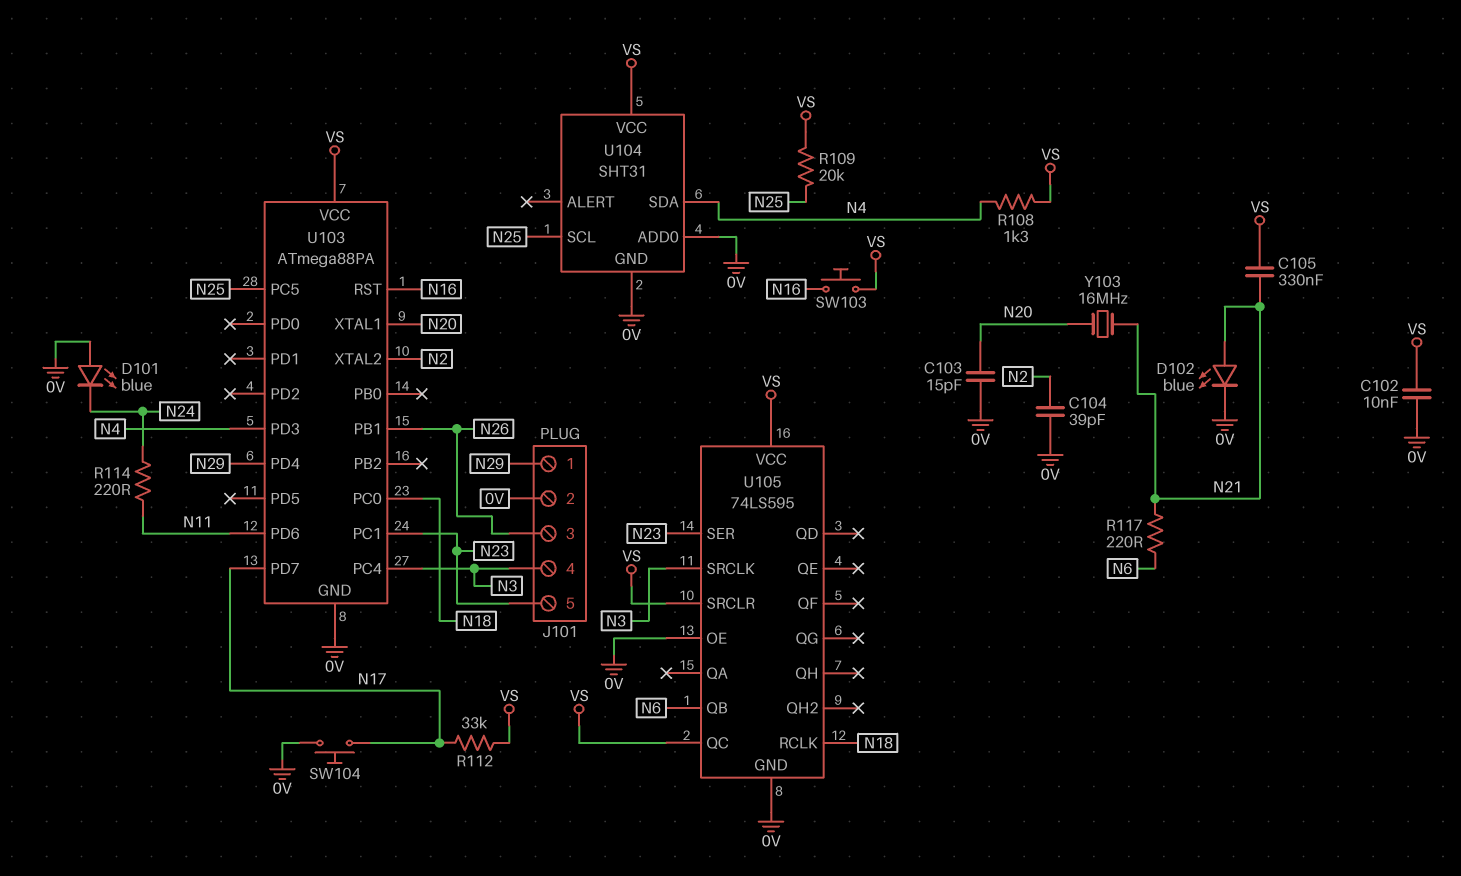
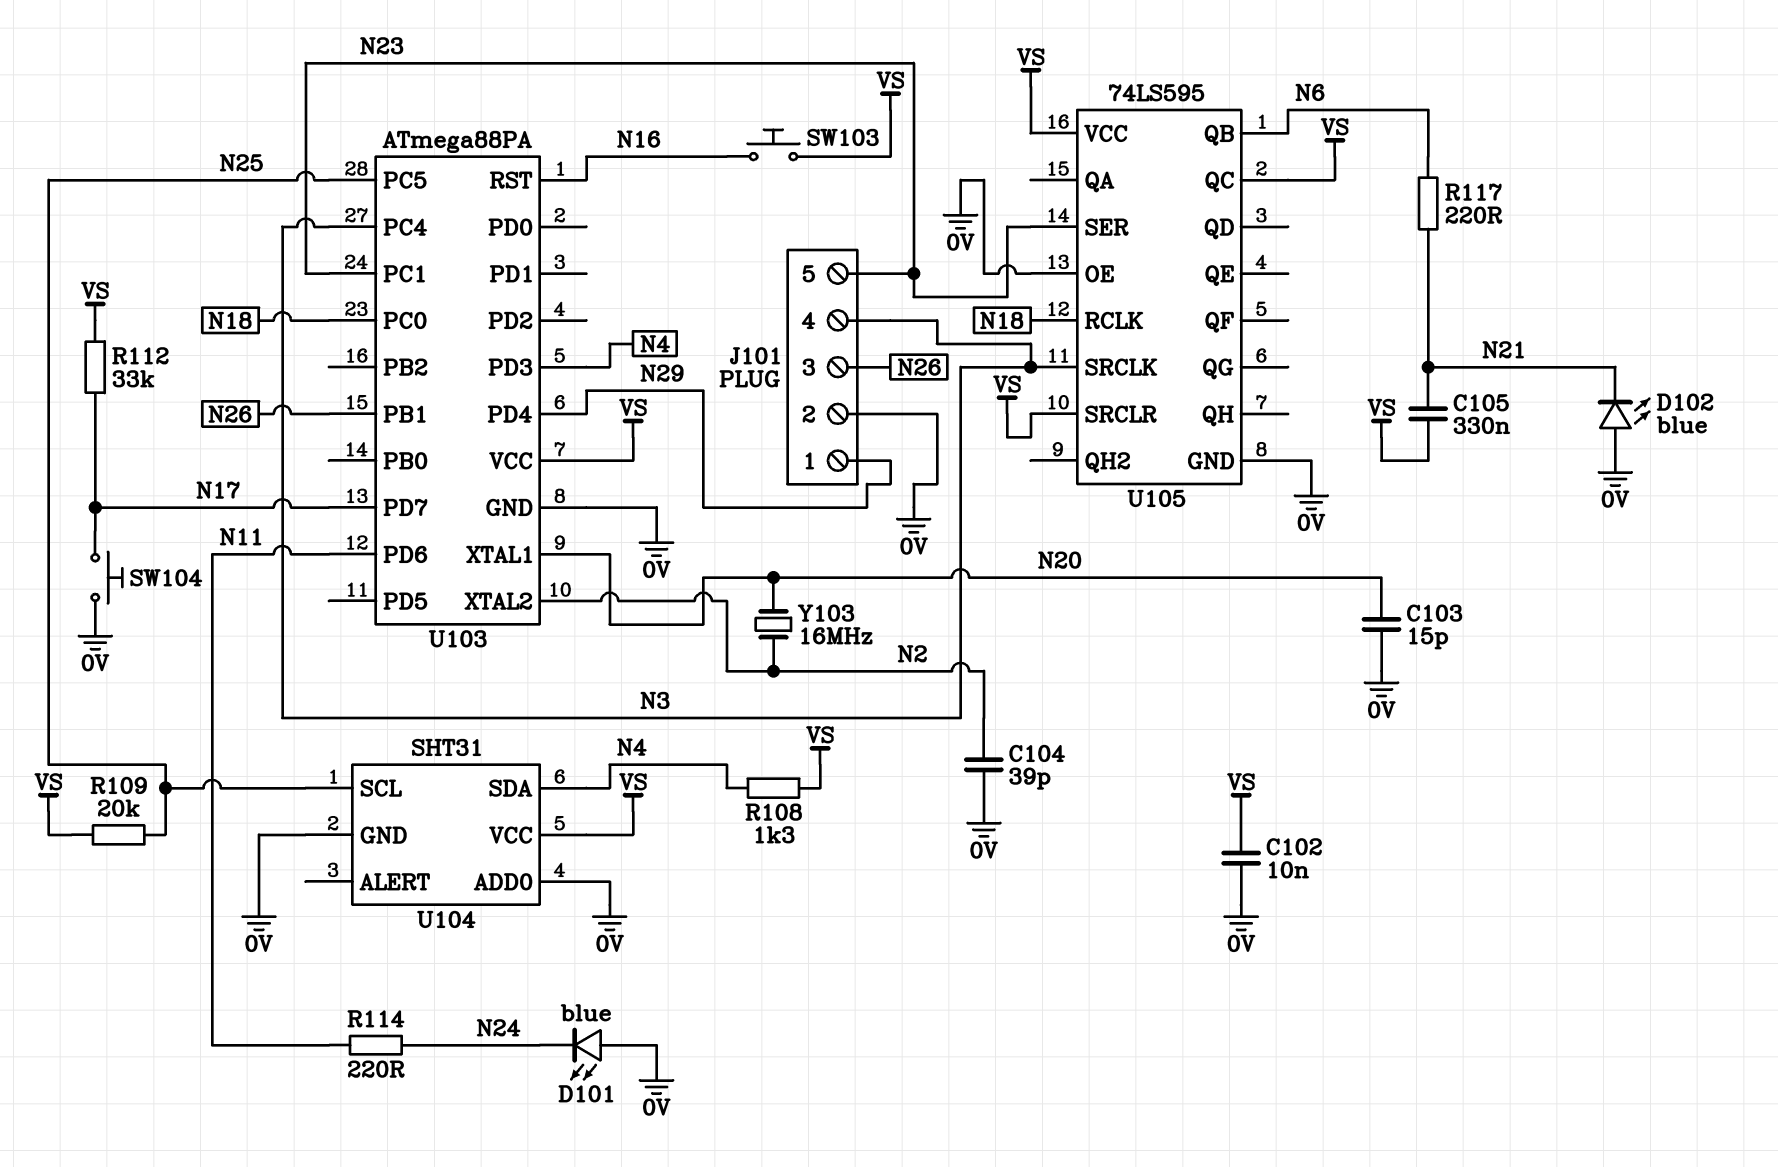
D102: LED blue (A N21, K 0V) -> LED blue (A 0V, K N21)
Y103: 16MHz (N20, N21) -> 16MHz (N2, N20)

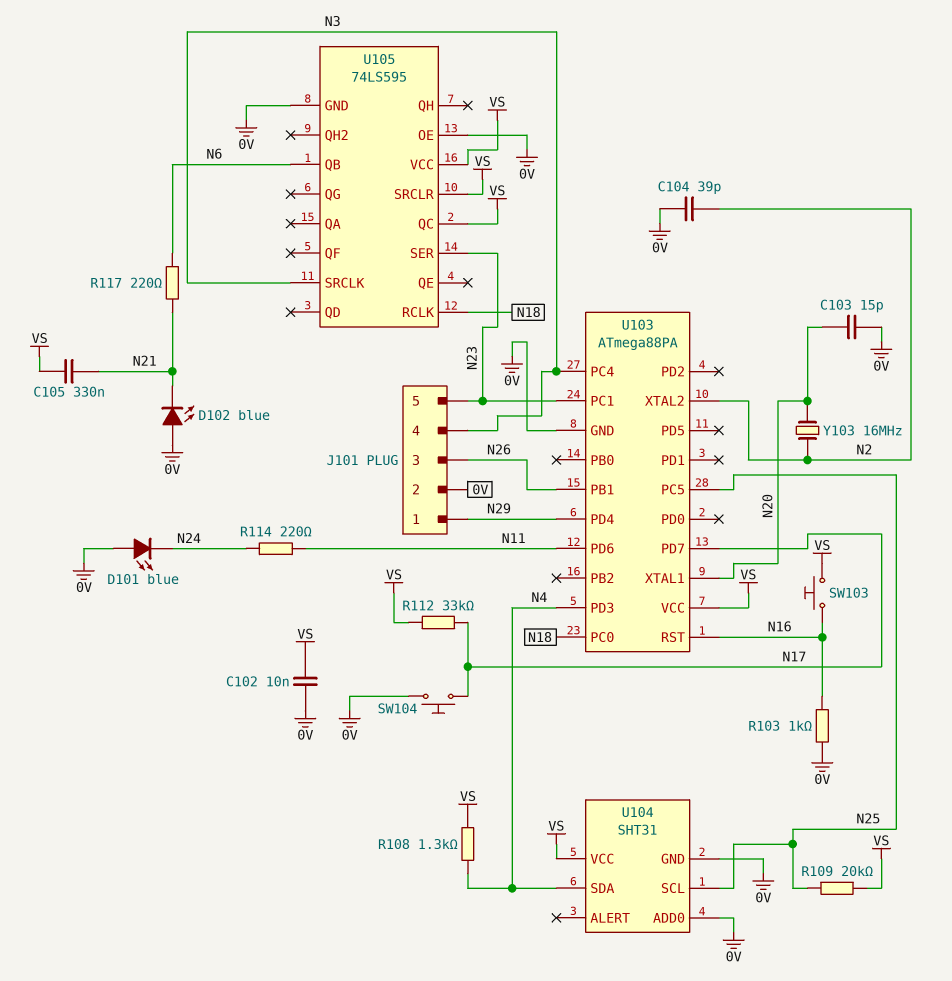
R103: none -> 1k (0V, N16)

